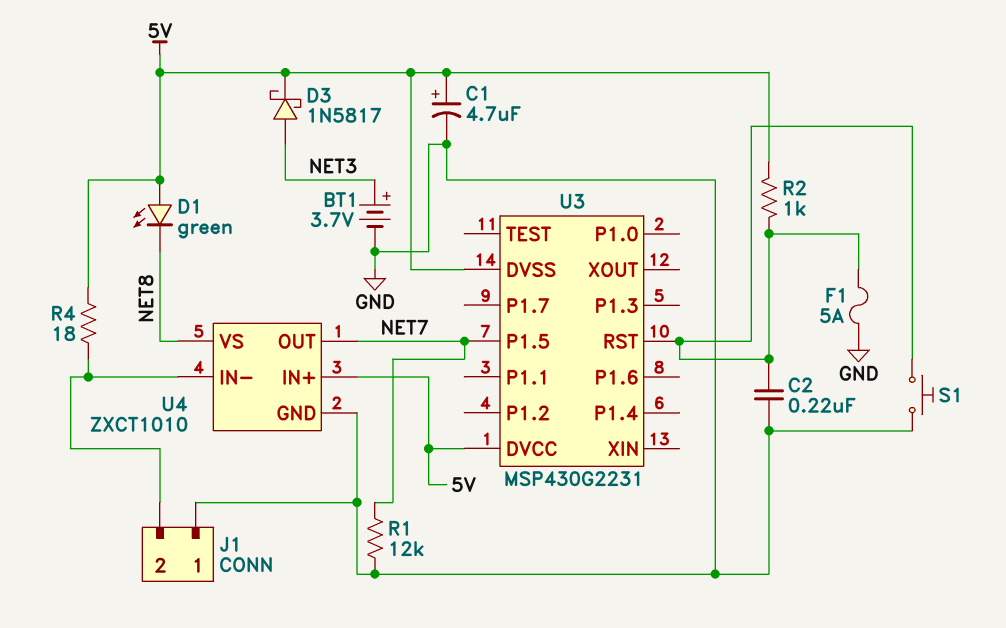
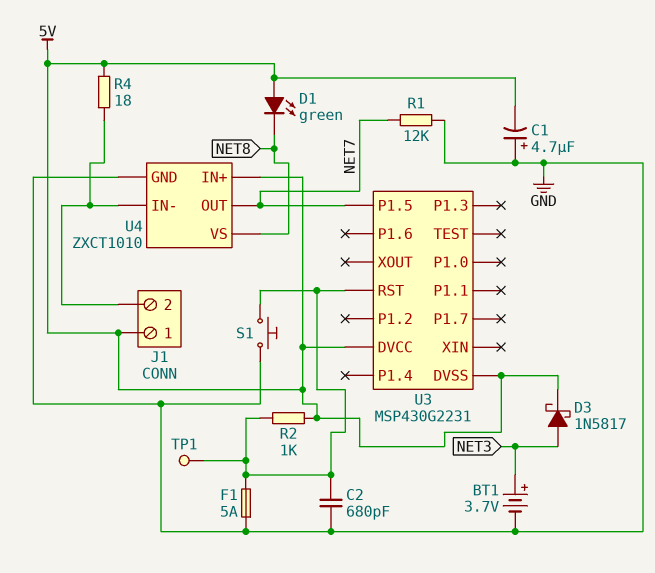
C1: 4.7uF (plus 5V, minus GND) -> 4.7uF (plus GND, minus 5V)
C2: 220nF (GND, U3/RST) -> 680pF (GND, U3/RST)
J1 pin 1: GND -> 5V
TP1: none -> test point (U3/RST)

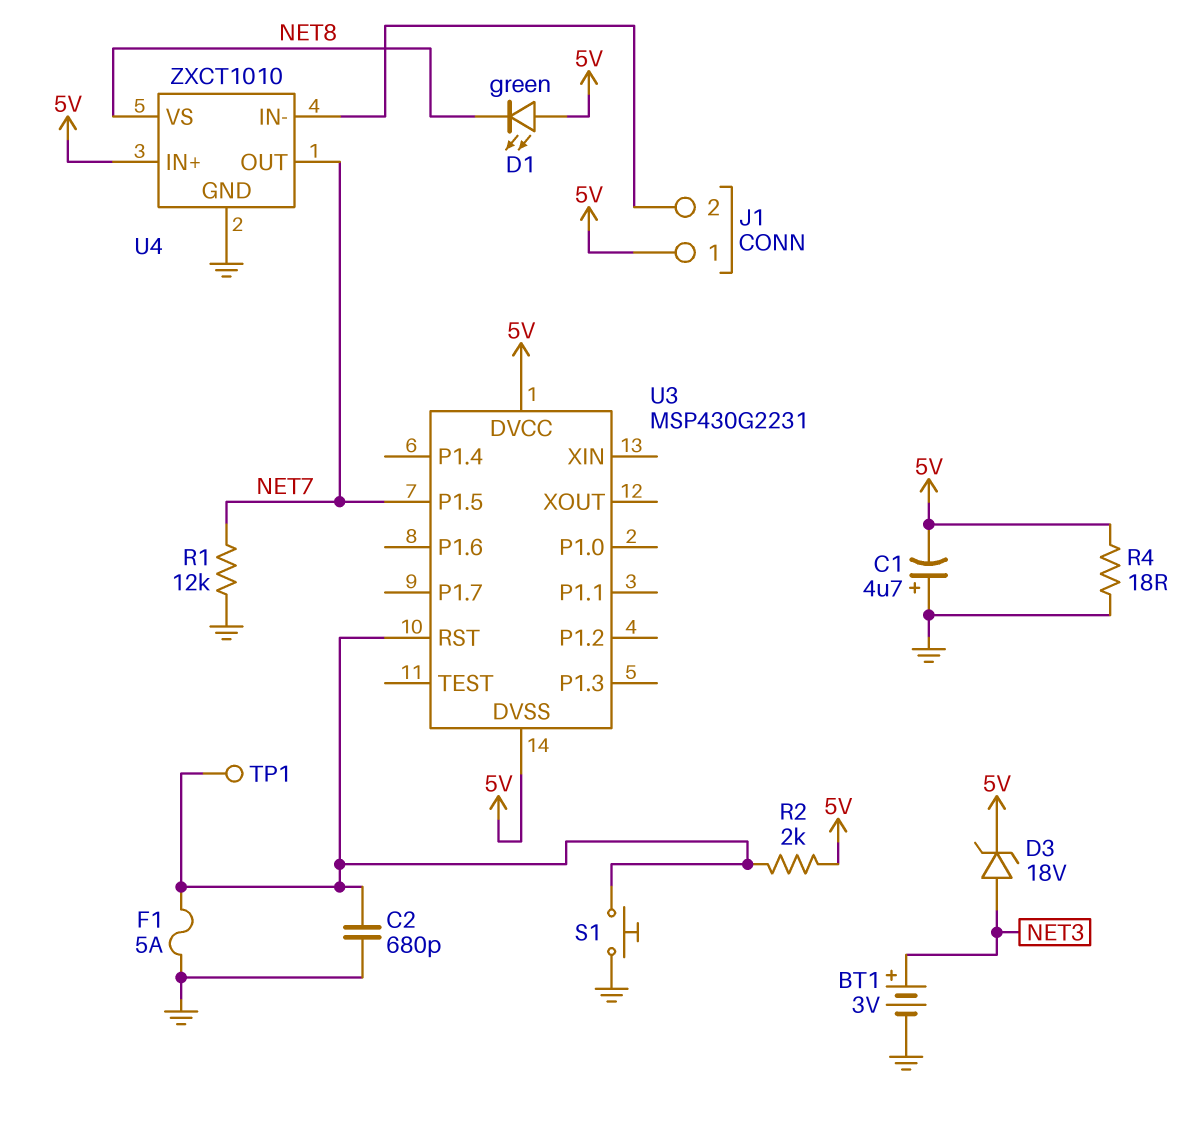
BT1: 3.7V (plus NET3, minus GND) -> 3V (plus NET3, minus GND)
D3: schottky 1N5817 (A NET3, K 5V) -> zener 18V (A NET3, K 5V)
R2: 1k (5V, U3/RST) -> 2k (5V, U3/RST)
R4: 18 (5V, J1/2) -> 18 (5V, GND)

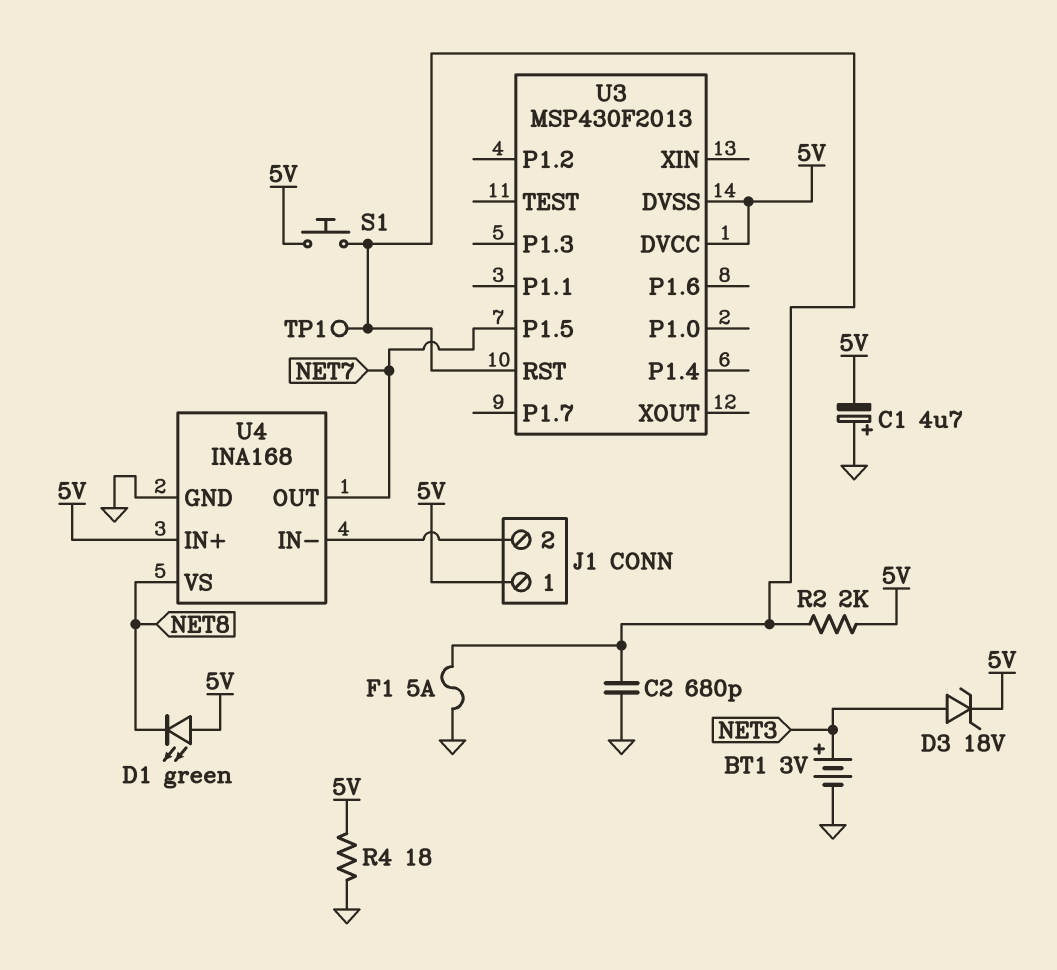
R1: 12k (GND, NET7) -> none
S1: button (GND, U3/RST) -> button (5V, U3/RST)
U3: MSP430G2231 -> MSP430F2013
U4: ZXCT1010 -> INA168

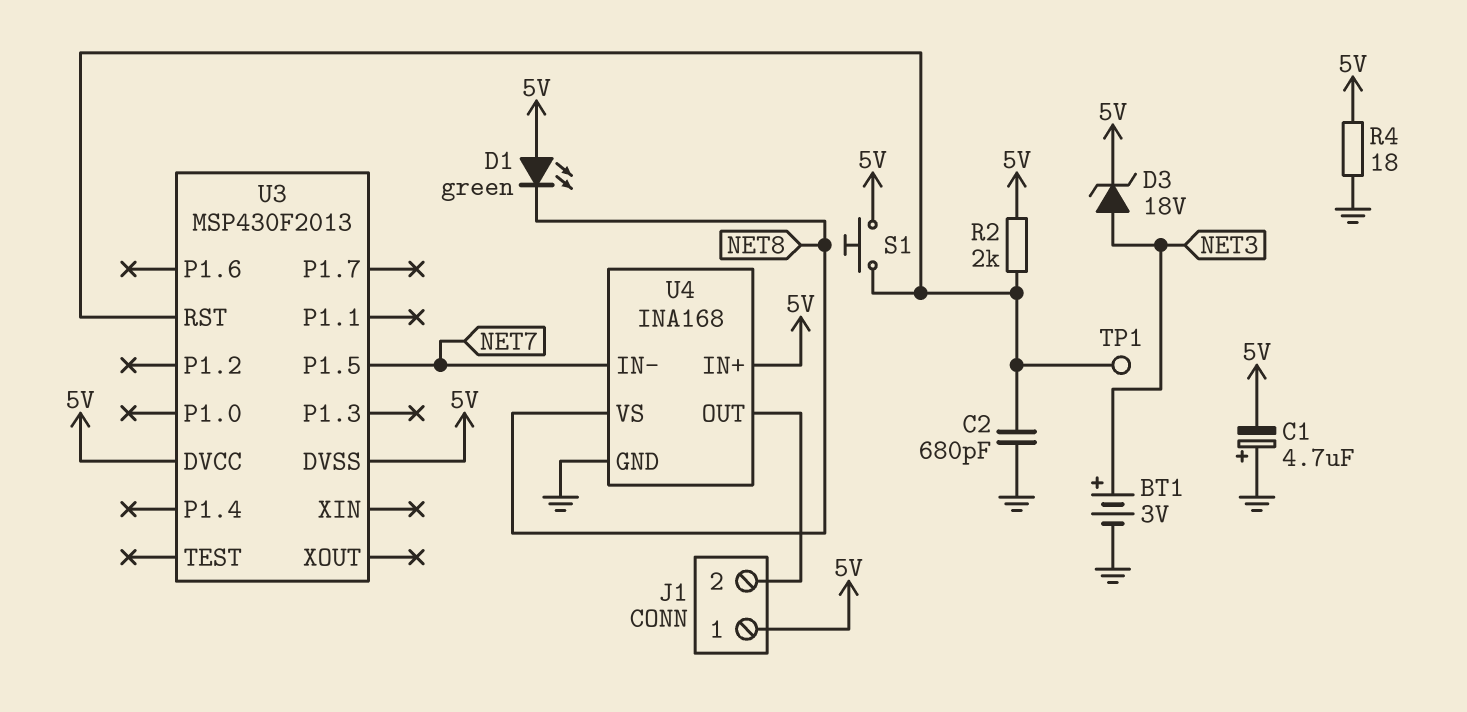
F1: 5A (GND, U3/RST) -> none
U4 pin IN-: J1/2 -> NET7
U4 pin OUT: NET7 -> J1/2

